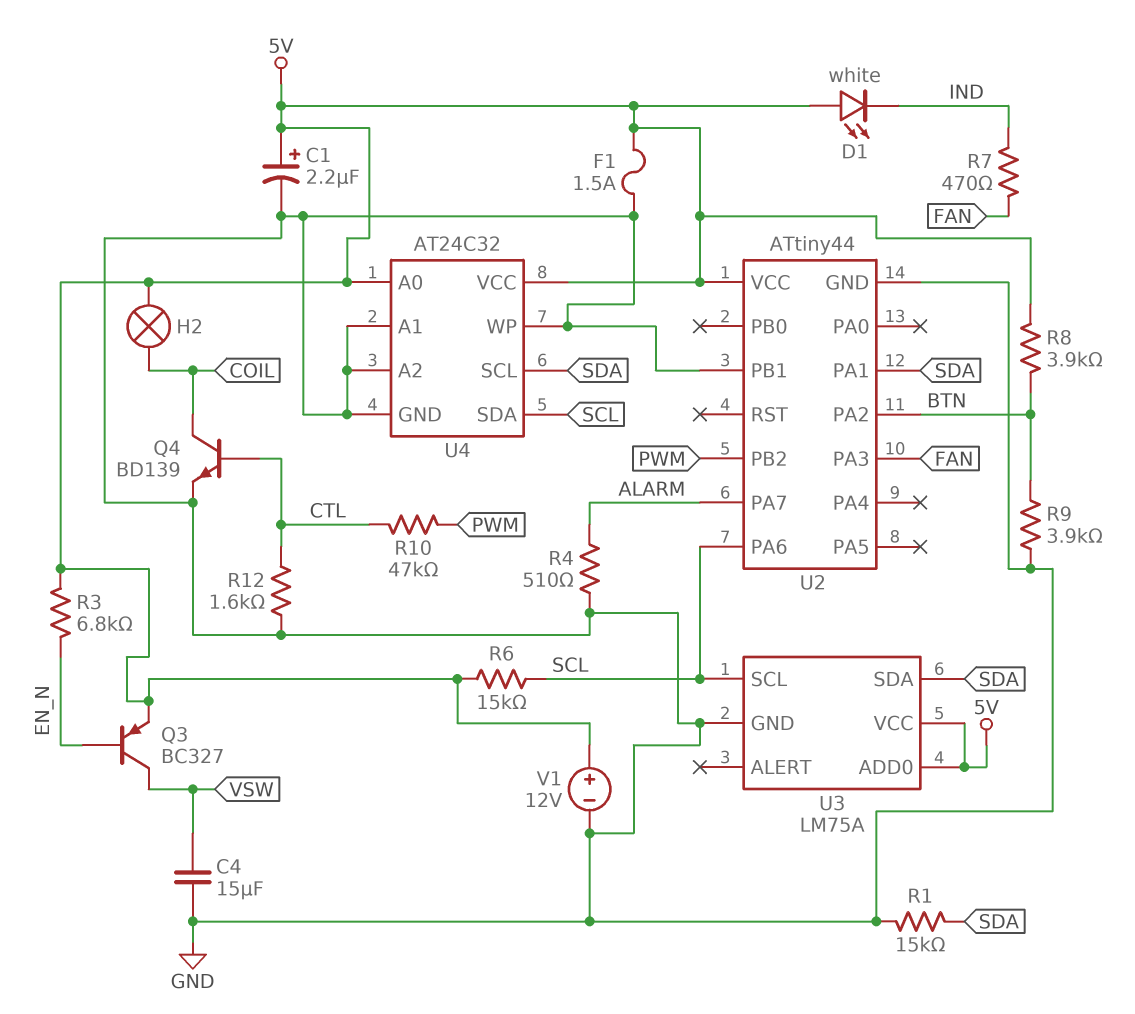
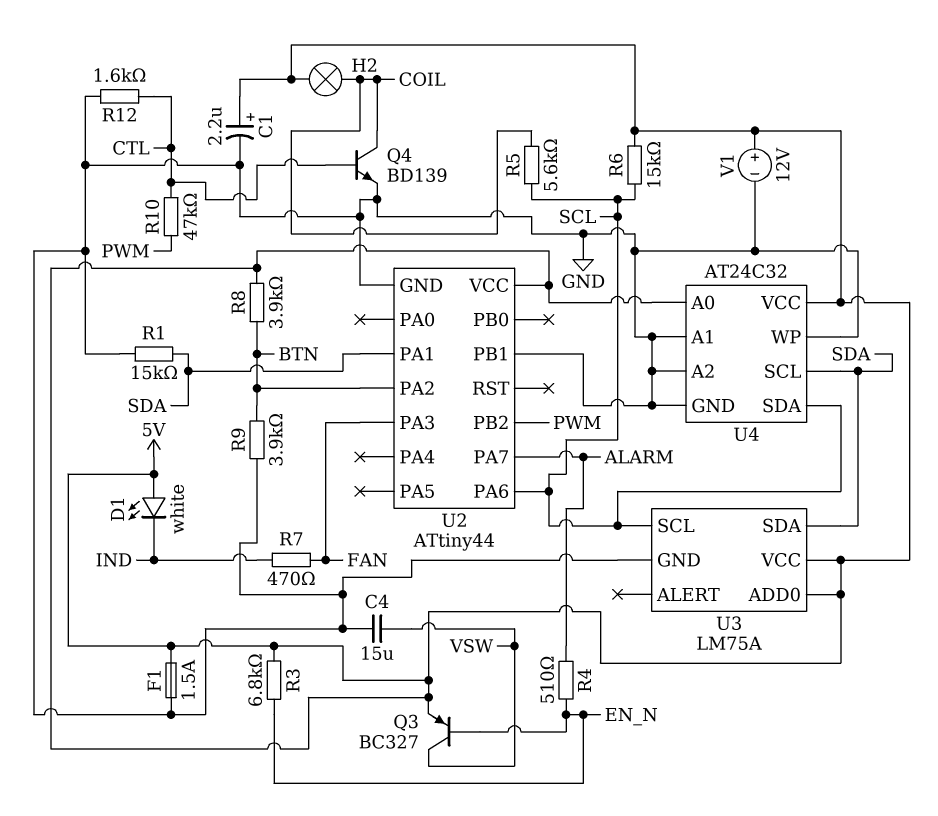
R4: 510 (ALARM, GND) -> 510 (ALARM, EN_N)
R5: none -> 5.6k (COIL, SCL)

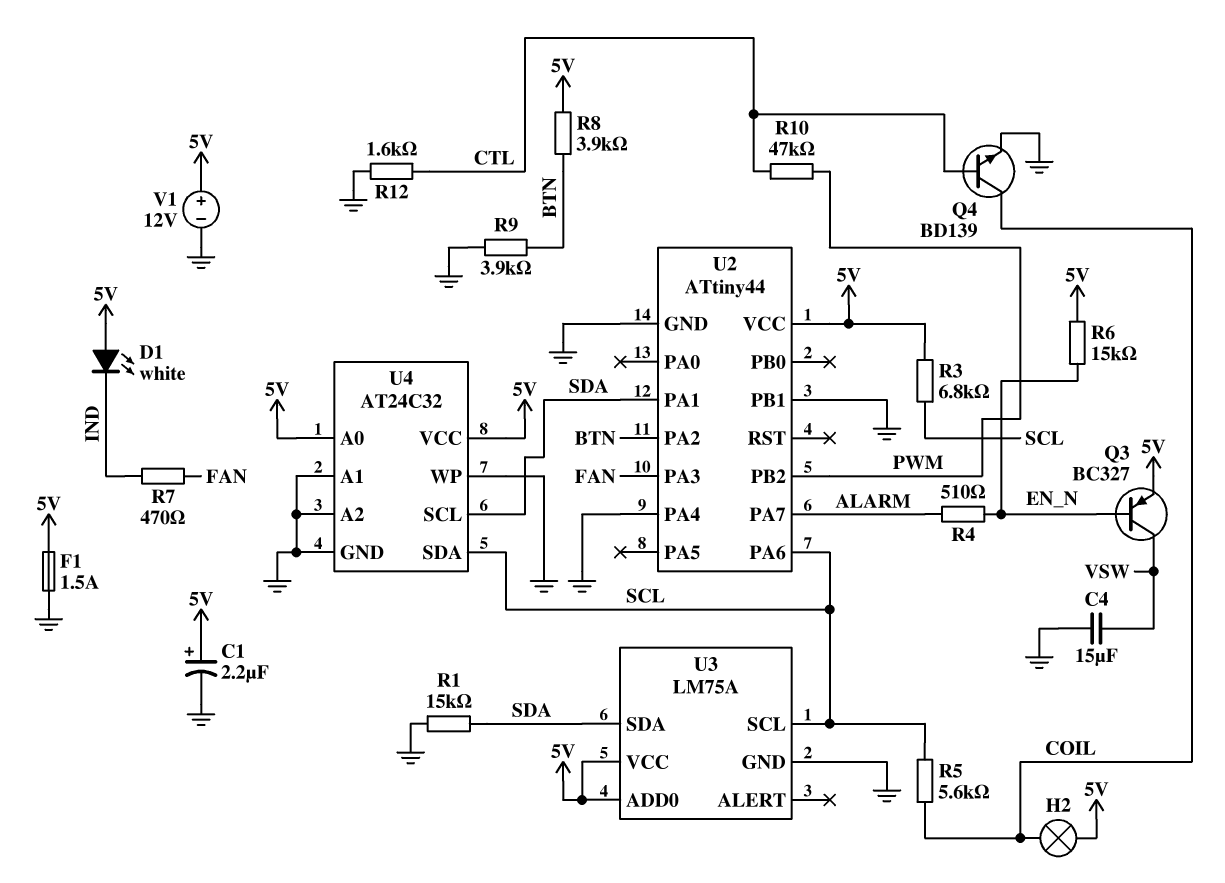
R3: 6.8k (5V, EN_N) -> 6.8k (5V, SCL)
R6: 15k (5V, SCL) -> 15k (5V, EN_N)
U2 pin PA4: none -> GND

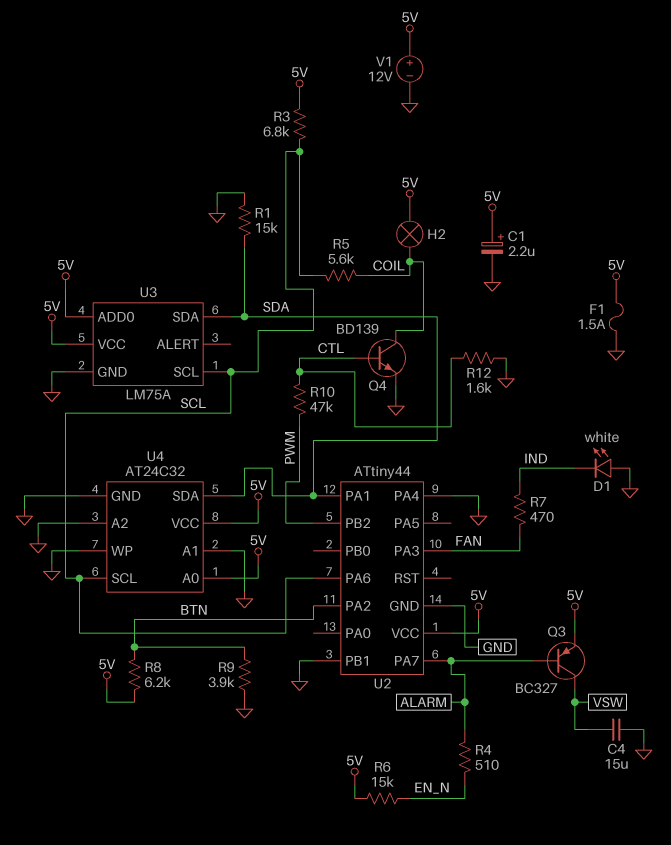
D1: LED white (A 5V, K IND) -> LED white (A GND, K IND)
Q3: PNP BC327 (B EN_N, C VSW, E 5V) -> PNP BC327 (B ALARM, C VSW, E 5V)
R8: 3.9k (5V, BTN) -> 6.2k (5V, BTN)
U4 pin SCL: SDA -> SCL
U4 pin SDA: SCL -> SDA

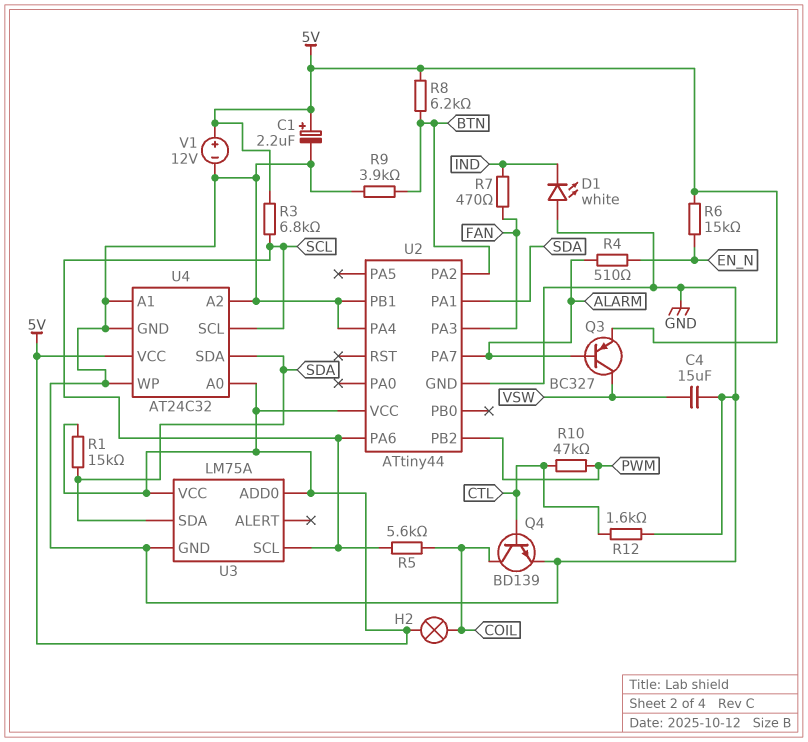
F1: 1.5A (5V, GND) -> none
R1: 15k (GND, SDA) -> 15k (5V, SDA)

